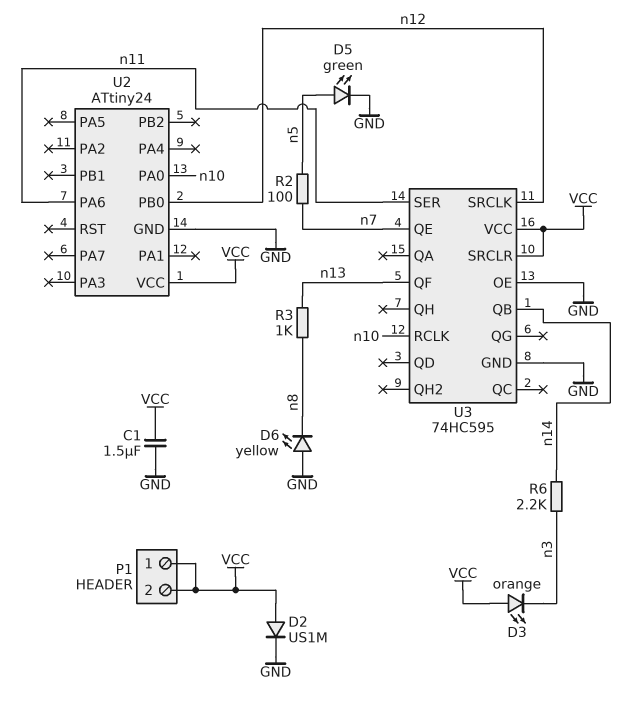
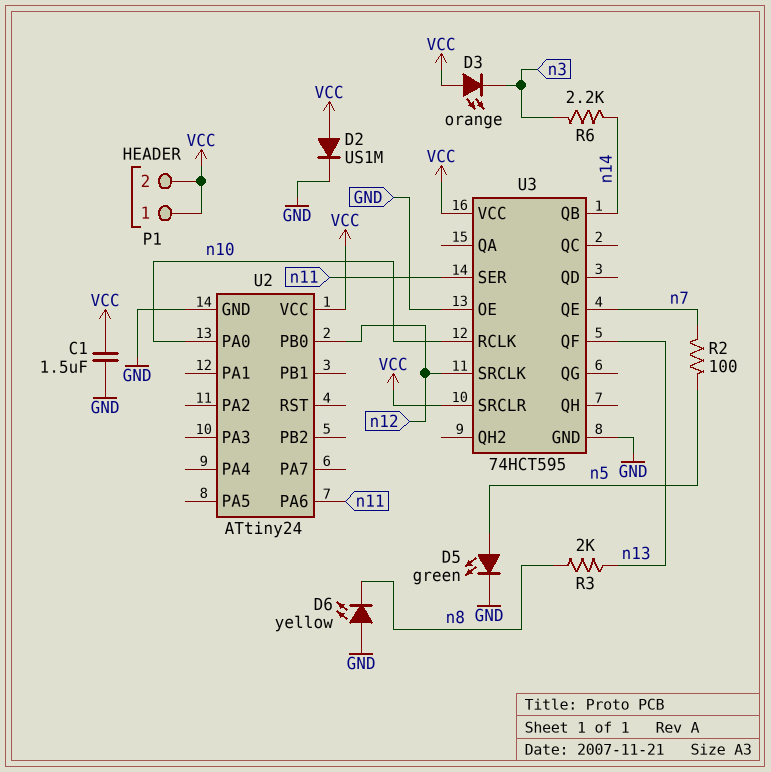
R3: 1k (n8, n13) -> 2k (n8, n13)
U3: 74HC595 -> 74HCT595

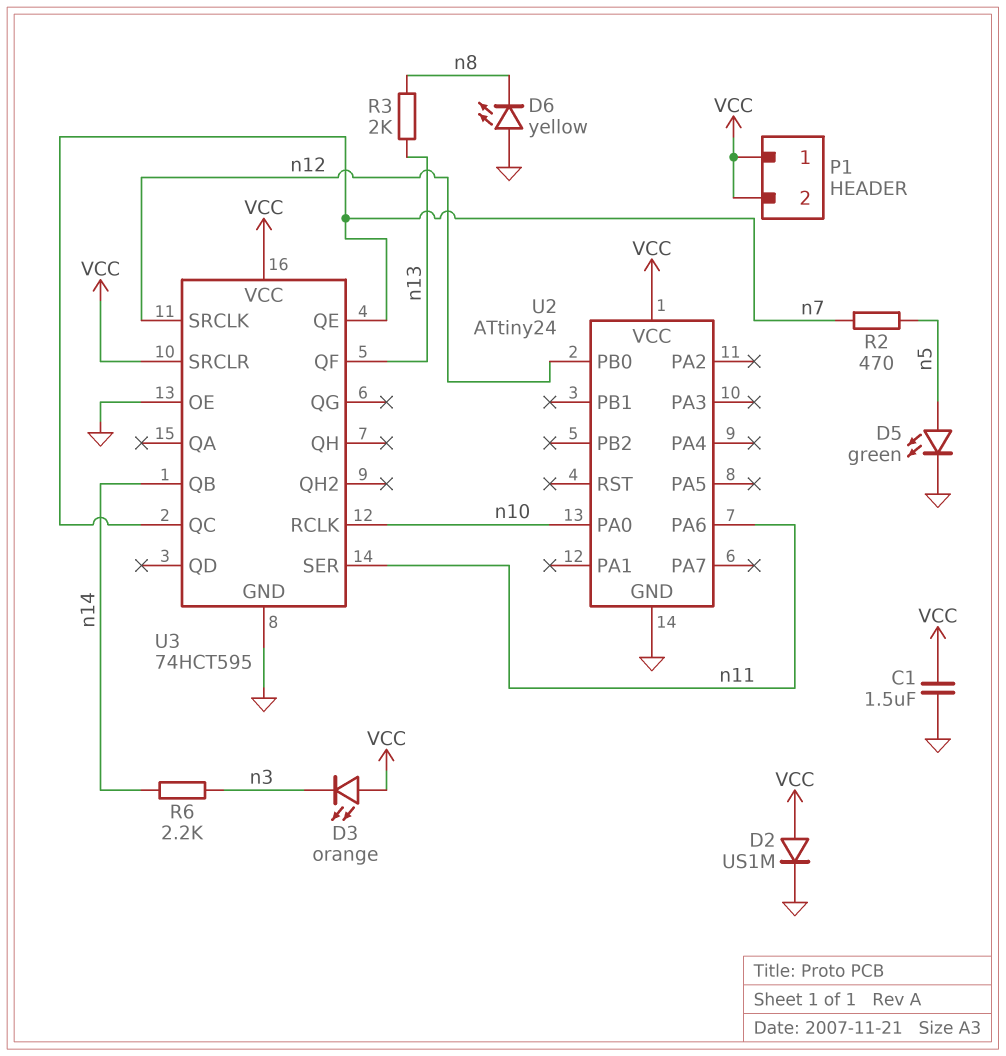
R2: 100 (n5, n7) -> 470 (n5, n7)
U3 pin QC: none -> n7

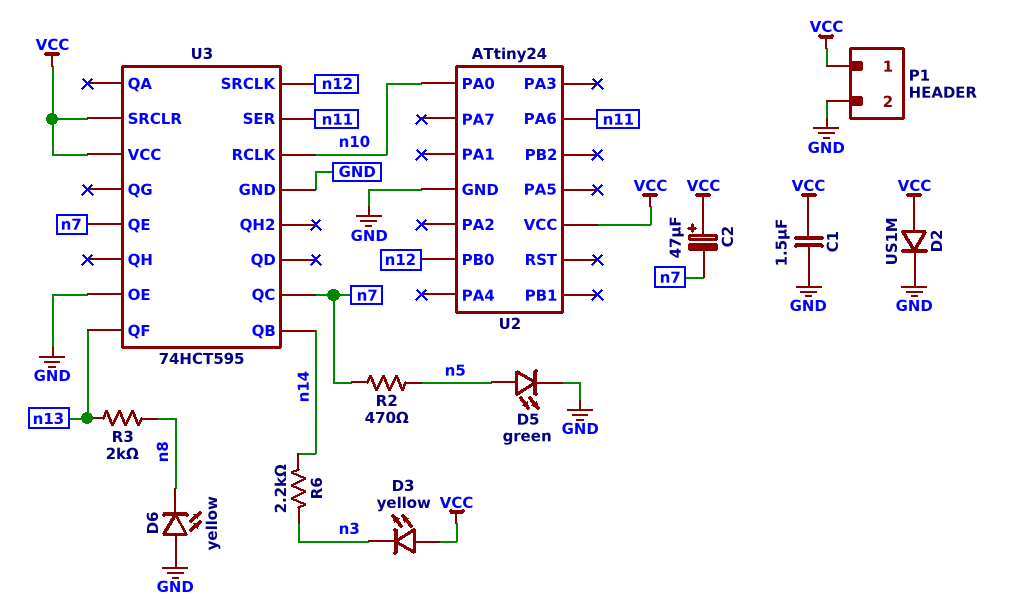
C2: none -> 47uF (plus VCC, minus n7)
D3: LED orange (A VCC, K n3) -> LED yellow (A VCC, K n3)
P1 pin 2: VCC -> GND

